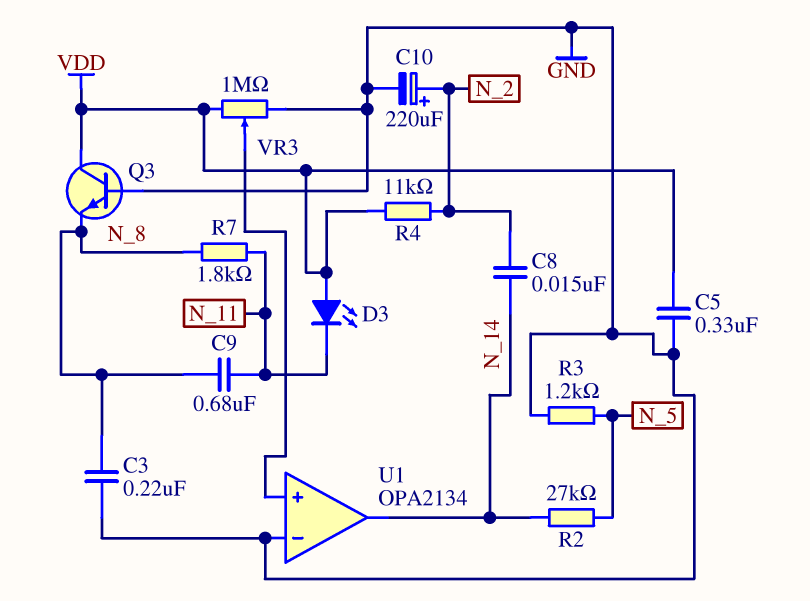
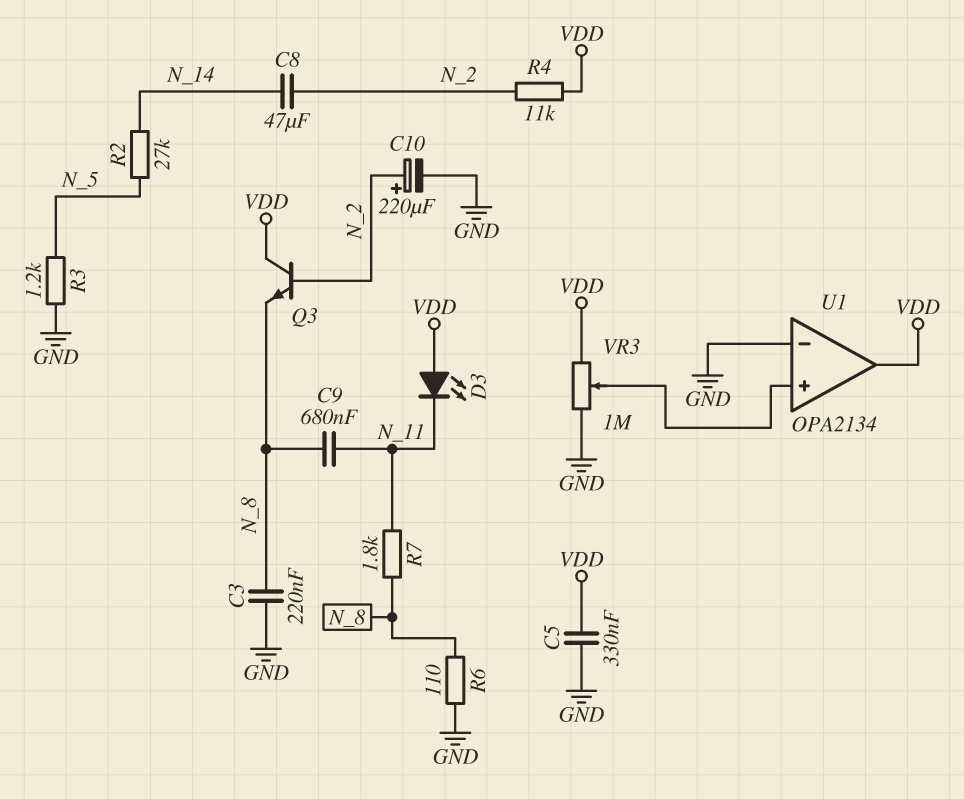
C8: 15nF (N_2, N_14) -> 47uF (N_2, N_14)
Q3: NPN (B GND, C VDD, E N_8) -> NPN (B N_2, C VDD, E N_8)
R6: none -> 110 (GND, N_8)
U1 pin out: N_14 -> VDD

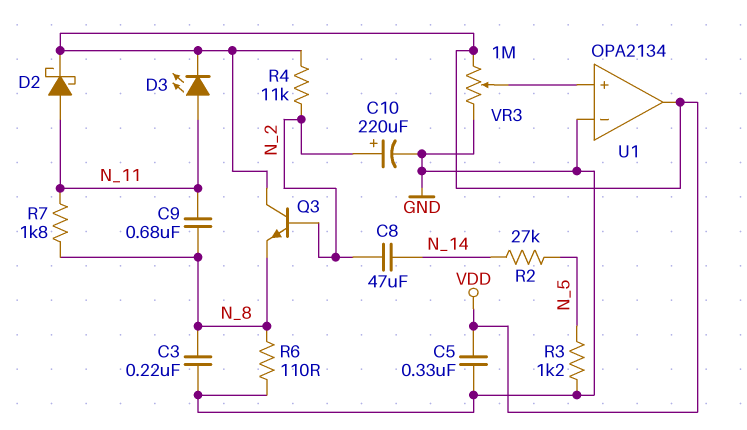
D2: none -> schottky (A N_11, K VDD)
D3: LED (A VDD, K N_11) -> LED (A N_11, K VDD)

